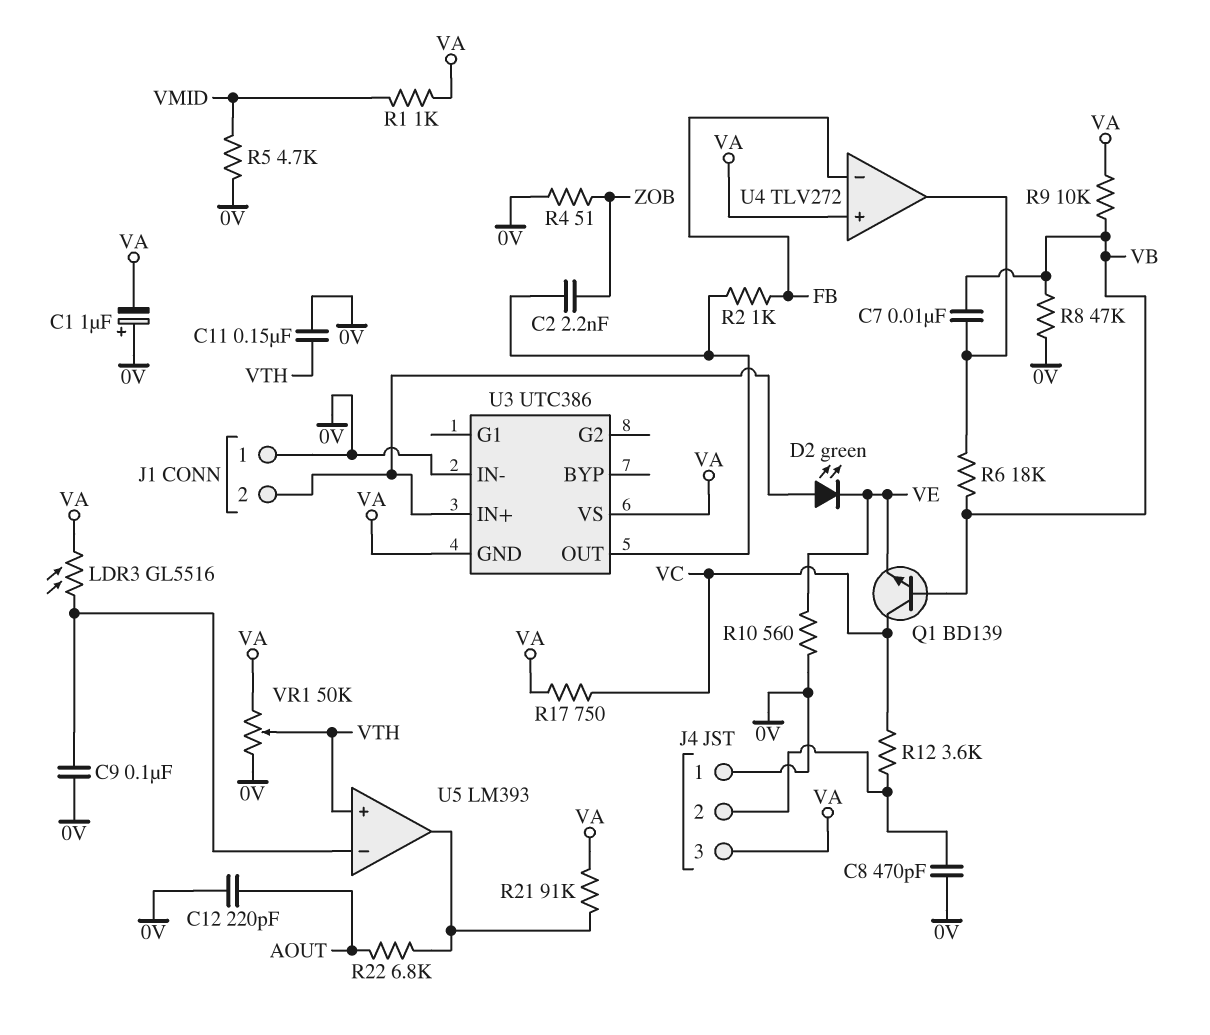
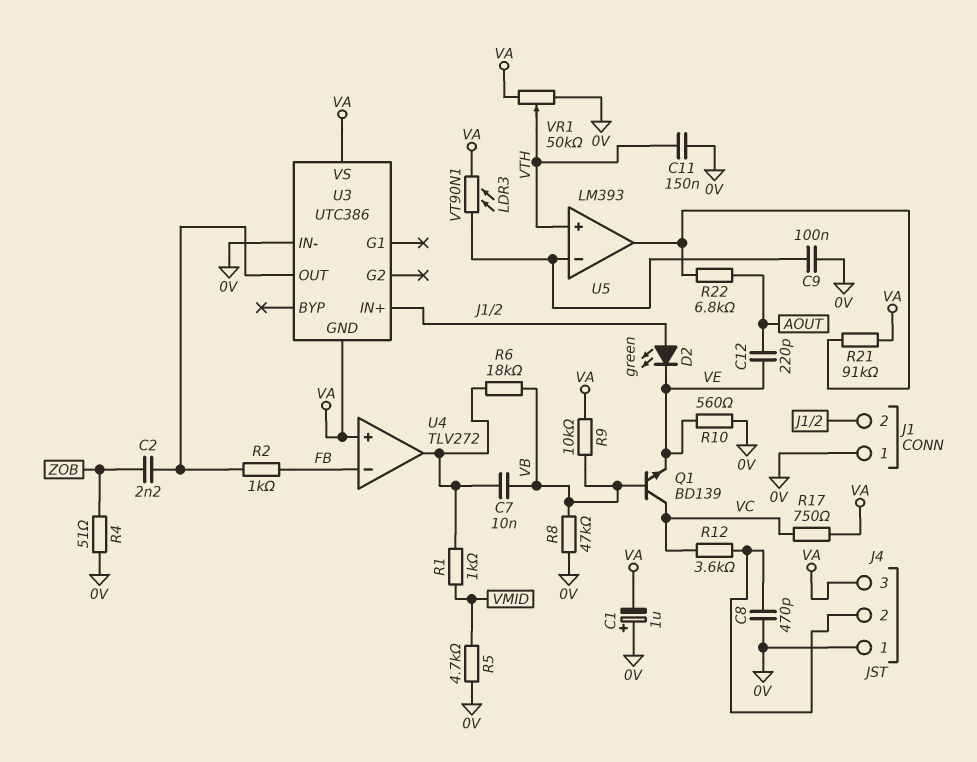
C12: 220pF (0V, AOUT) -> 220pF (AOUT, VE)
LDR3: GL5516 (U5/in-, VA) -> VT90N1 (U5/in-, VA)
R1: 1k (VA, VMID) -> 1k (U4/out, VMID)

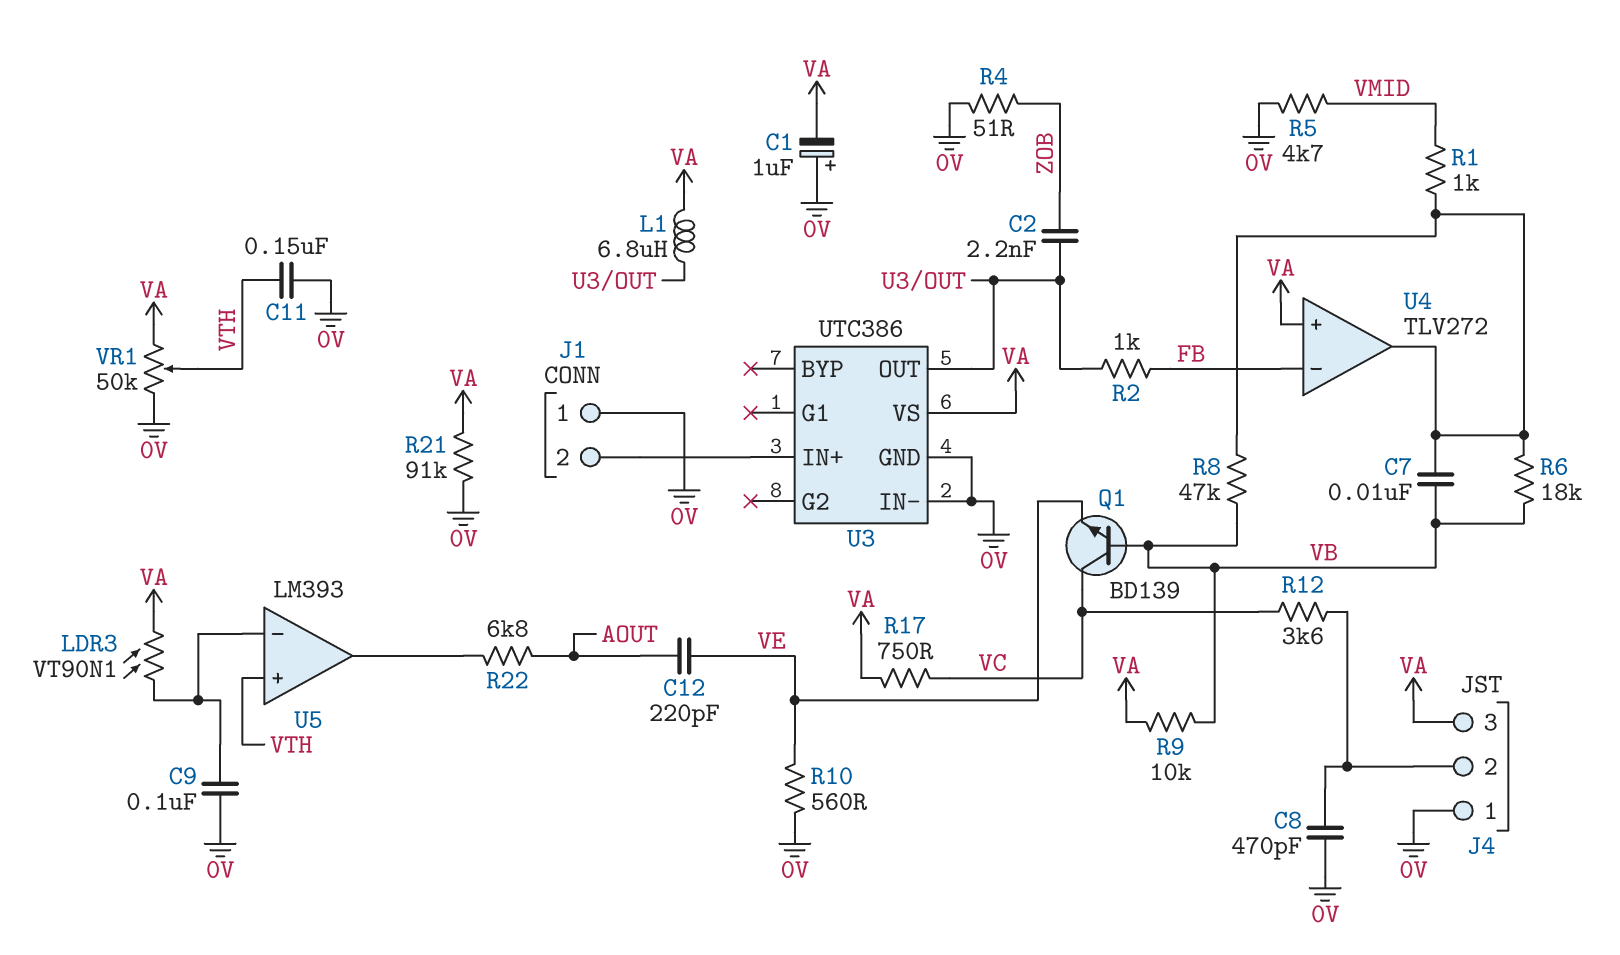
D2: LED green (A J1/2, K VE) -> none
L1: none -> 6.8uH (U3/OUT, VA)
R8: 47k (0V, VB) -> 47k (U4/out, VB)
R21: 91k (U5/out, VA) -> 91k (0V, VA)
U3 pin GND: VA -> 0V

